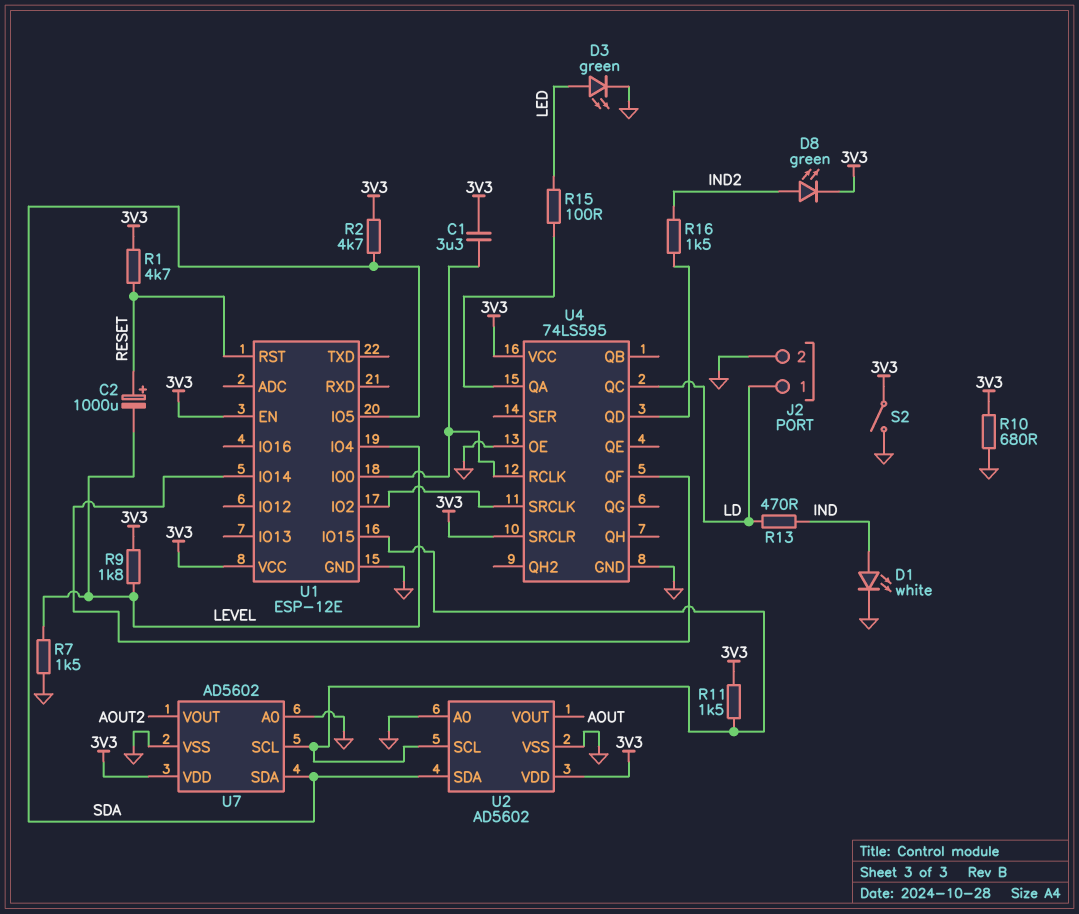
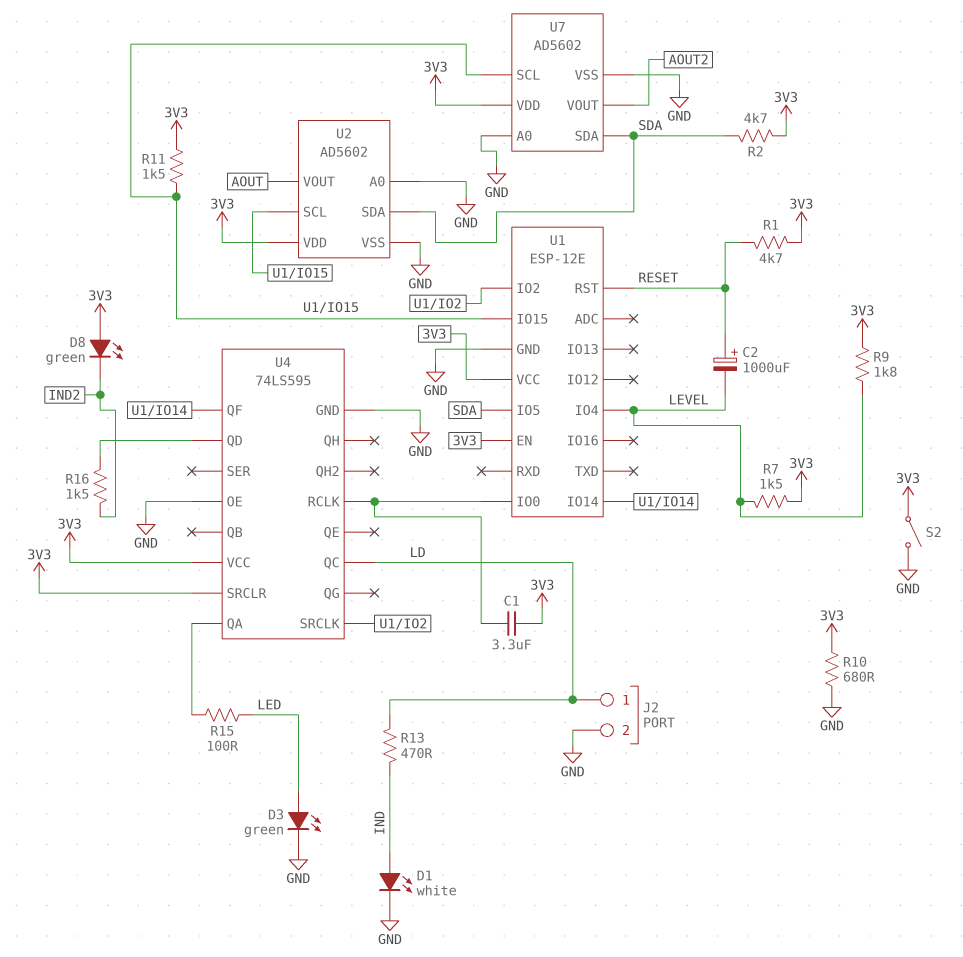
D8: LED green (A IND2, K 3V3) -> LED green (A 3V3, K IND2)
R7: 1.5k (GND, LEVEL) -> 1.5k (3V3, LEVEL)

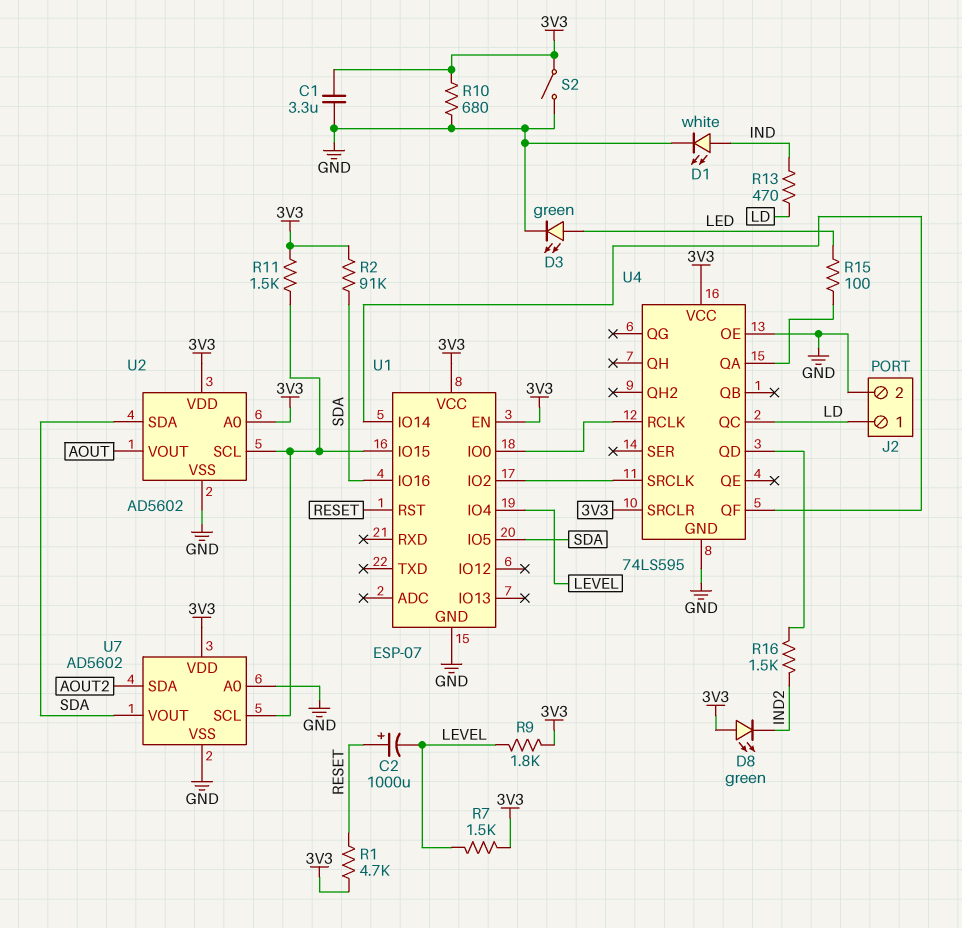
C1: 3.3uF (3V3, U1/IO0) -> 3.3uF (3V3, GND)
R2: 4.7k (3V3, SDA) -> 91k (3V3, SDA)
U1: ESP-12E -> ESP-07
U1 pin IO16: none -> SDA
U2 pin A0: GND -> 3V3
U7 pin SDA: SDA -> AOUT2
U7 pin VOUT: AOUT2 -> SDA

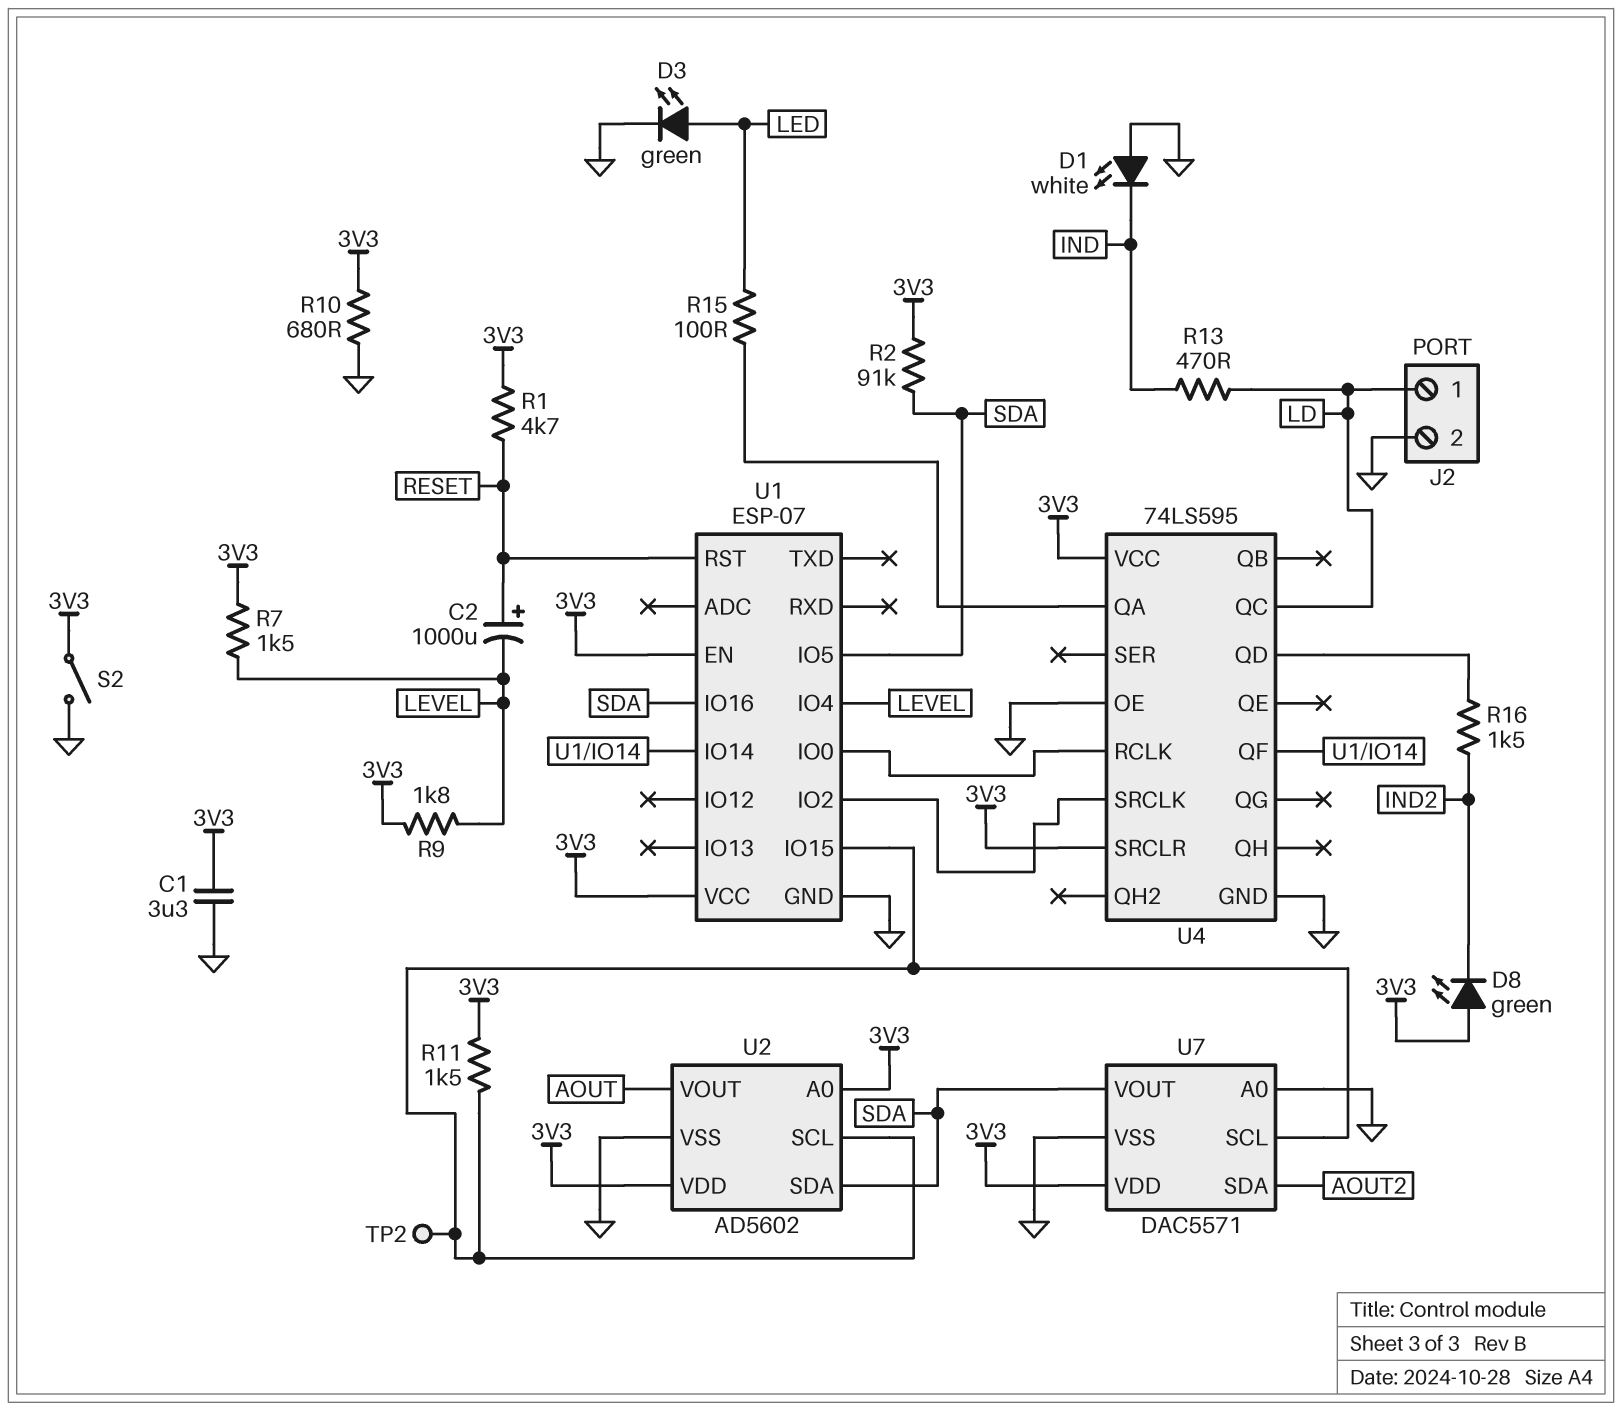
D1: LED white (A IND, K GND) -> LED white (A GND, K IND)
TP2: none -> test point (U1/IO15)
U7: AD5602 -> DAC5571

